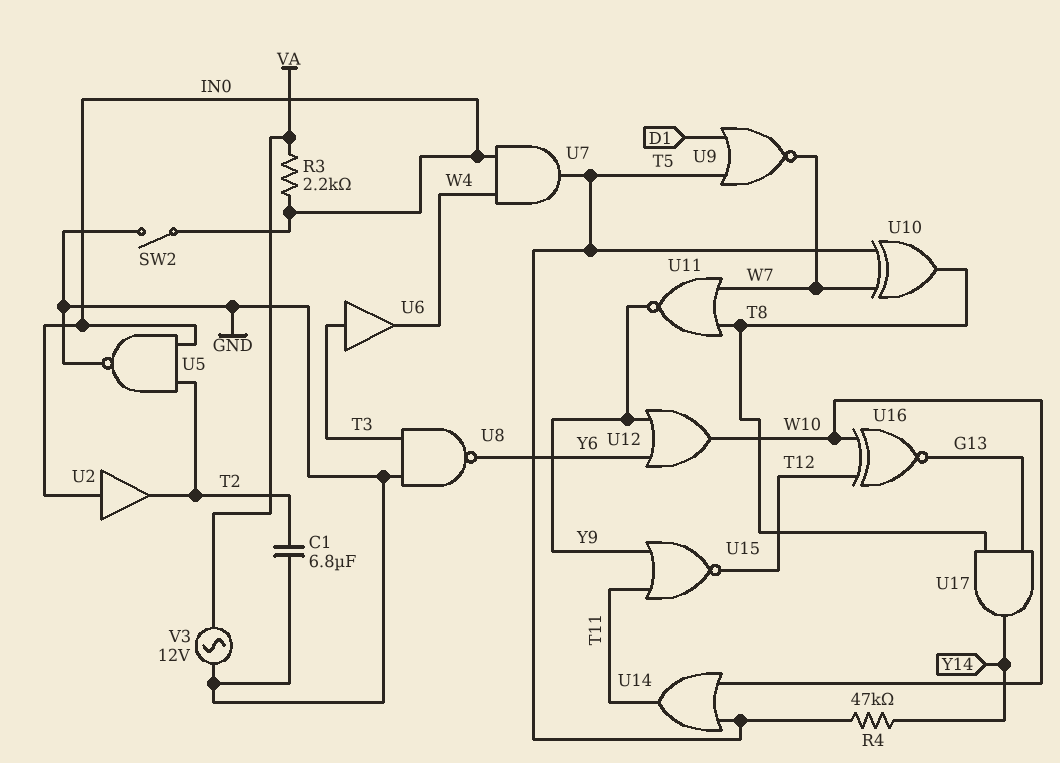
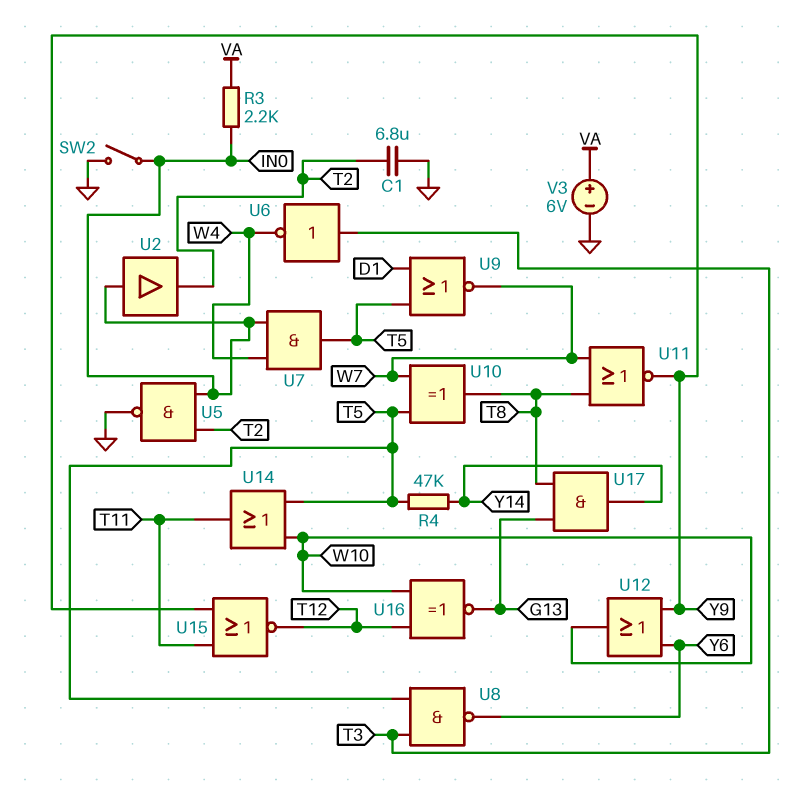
U6: buffer (in T3, out W4) -> NOT (in T3, out W4)
U8: NAND (in GND, in T3, out Y6) -> NAND (in T3, in T5, out Y6)
V3: AC 12V (GND, VA) -> 6V (plus VA, minus GND)

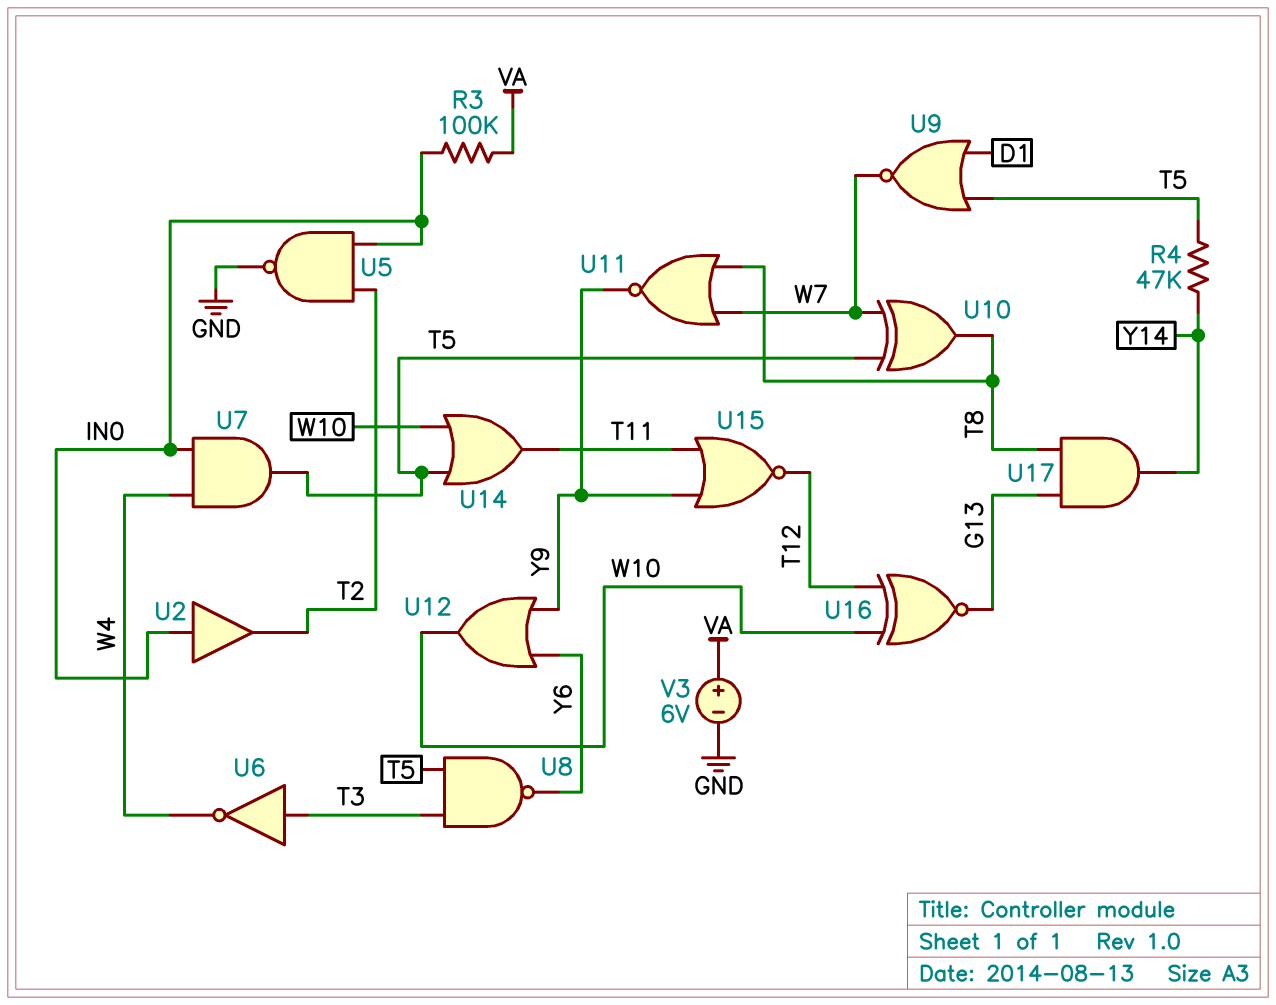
C1: 6.8uF (GND, T2) -> none
R3: 2.2k (IN0, VA) -> 100k (IN0, VA)
SW2: switch (GND, IN0) -> none

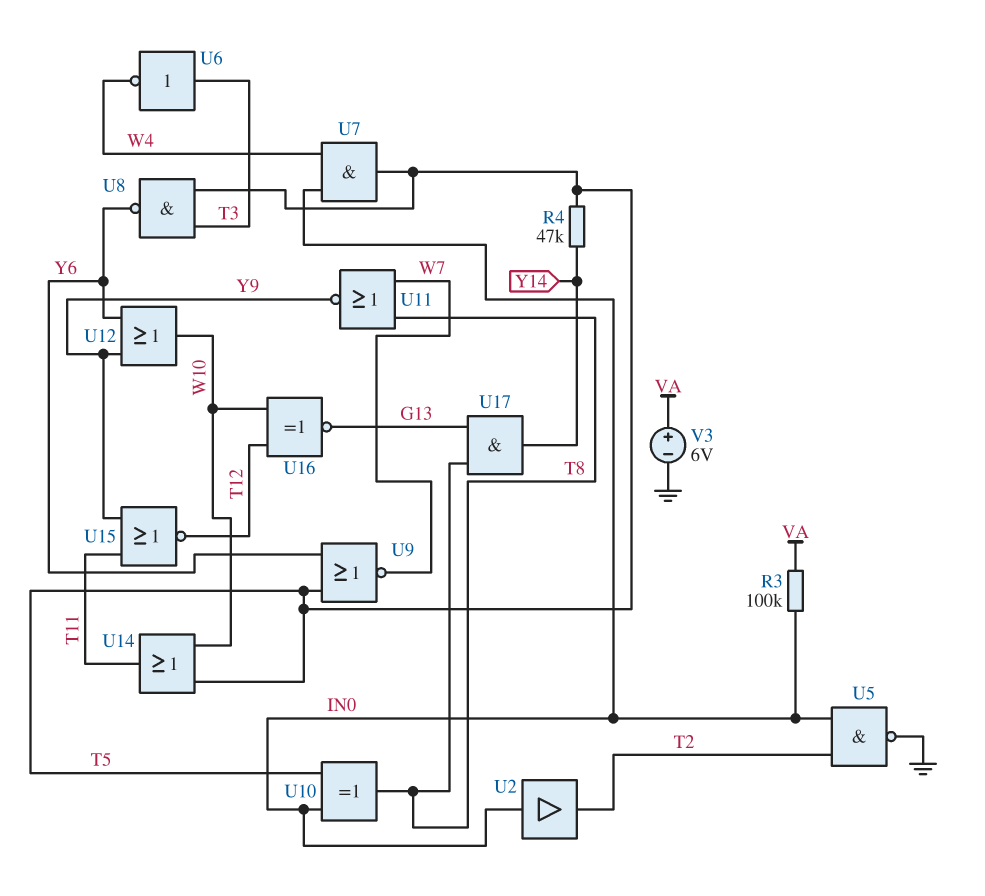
U9: NOR (in D1, in T5, out W7) -> NOR (in T5, in Y6, out W7)
U10: XOR (in T5, in W7, out T8) -> XOR (in IN0, in T5, out T8)

